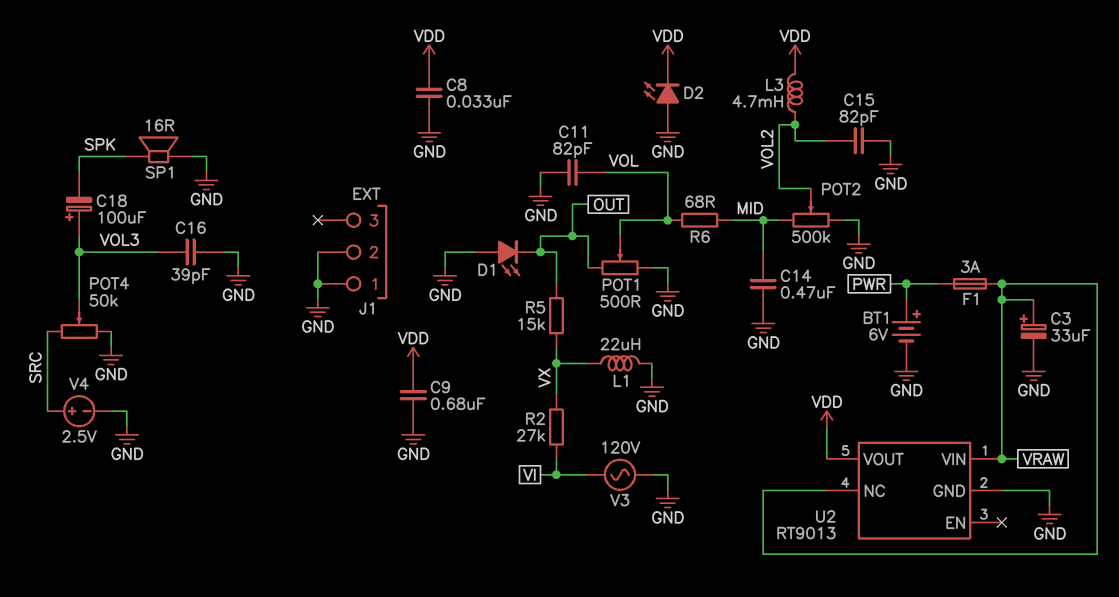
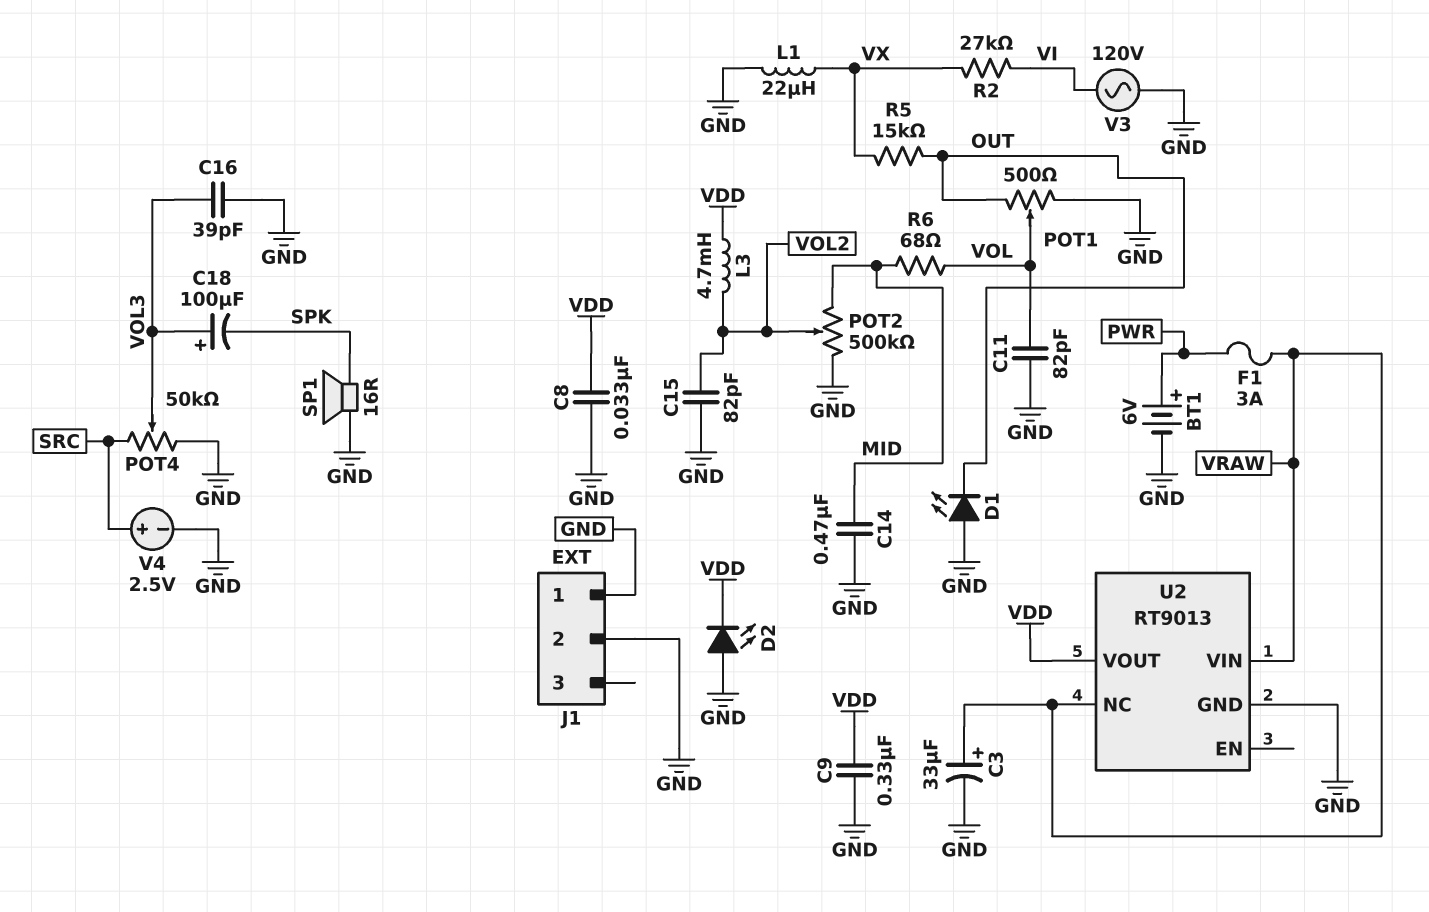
C9: 680nF (GND, VDD) -> 330nF (GND, VDD)

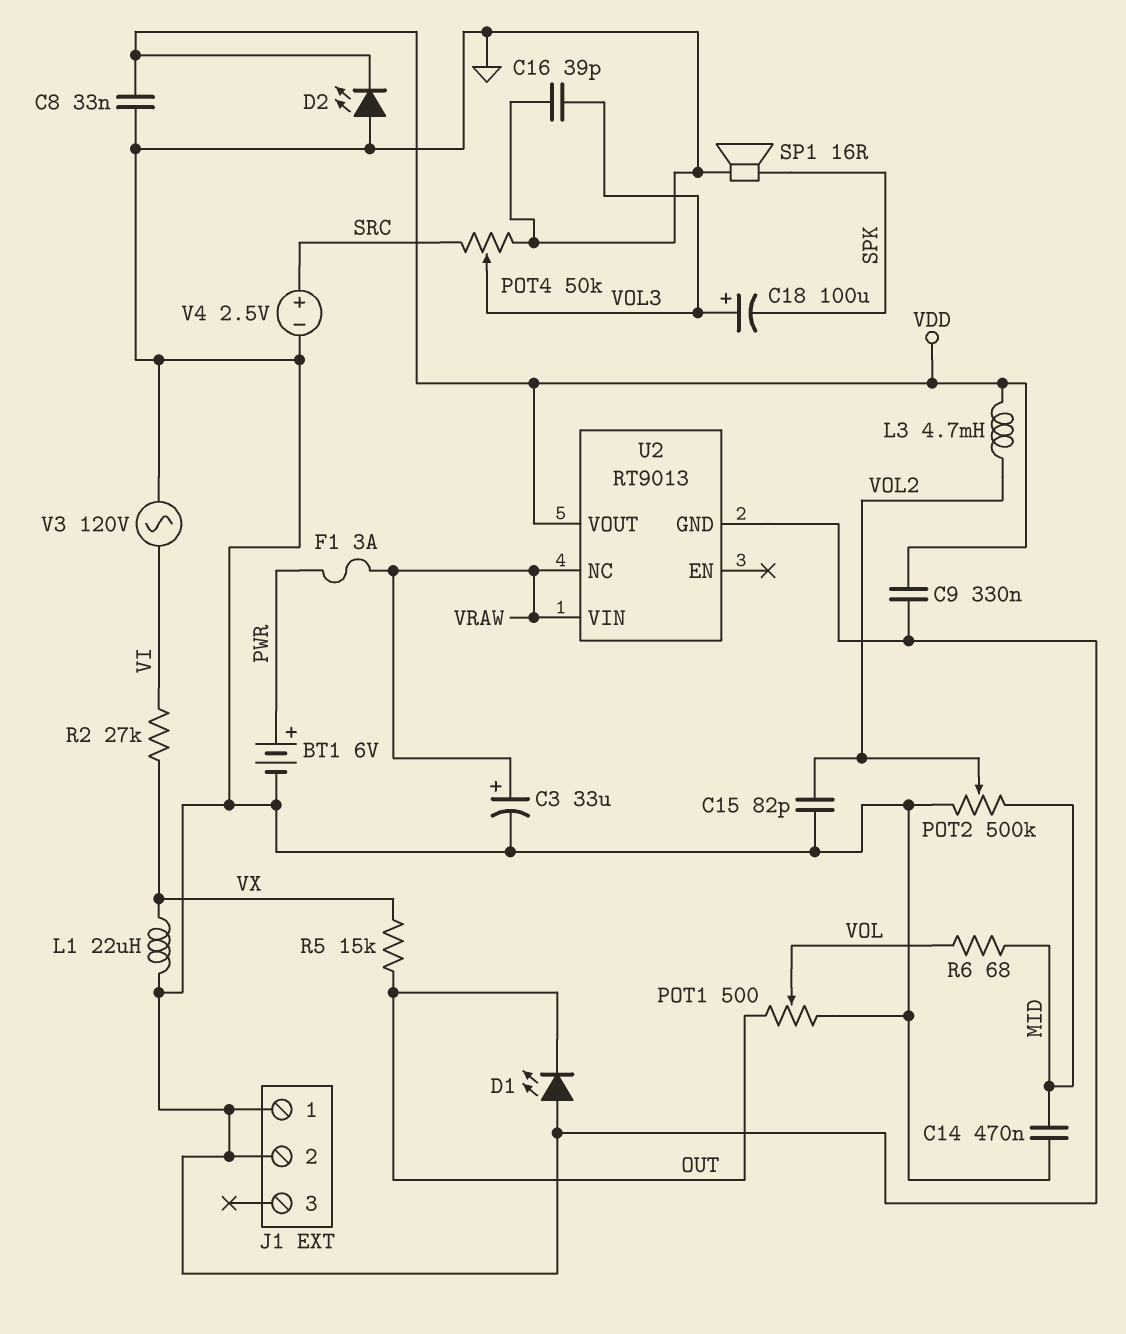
C11: 82pF (GND, VOL) -> none

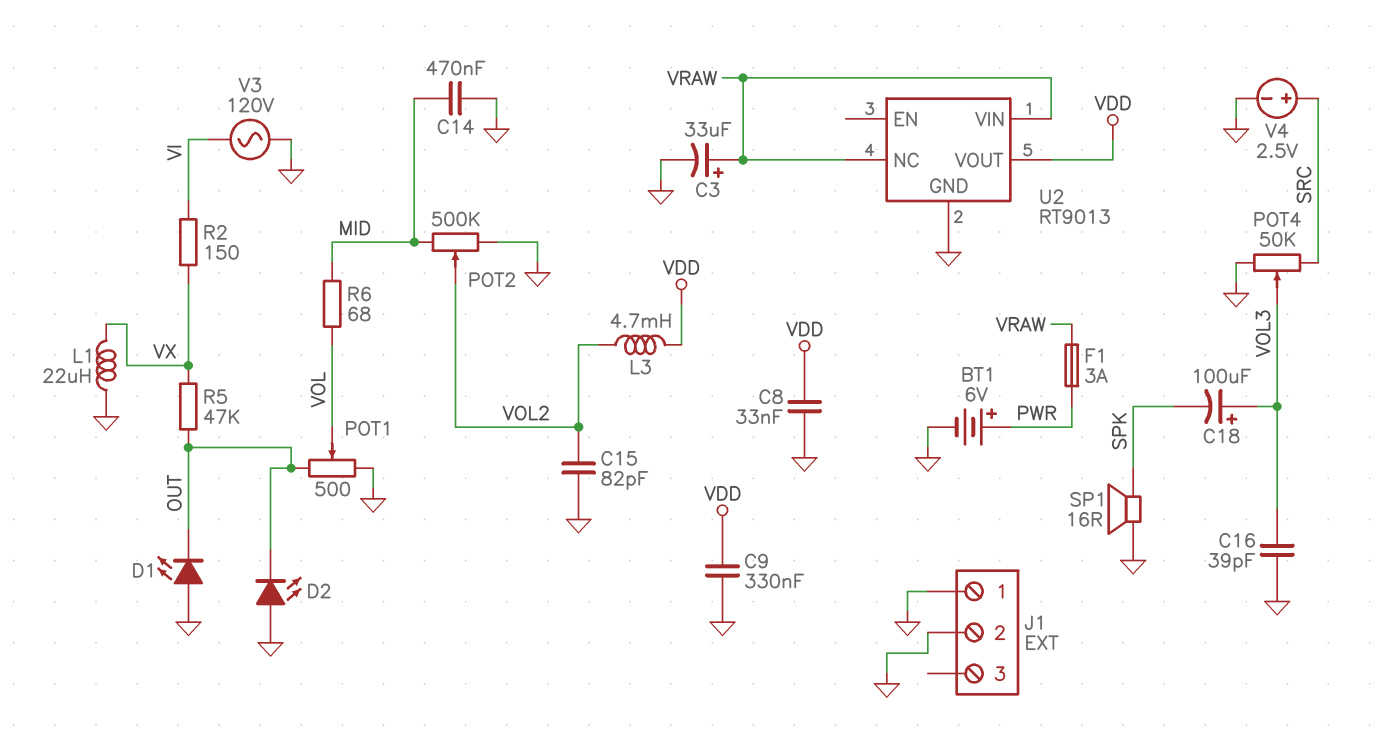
D2: LED (A GND, K VDD) -> LED (A GND, K OUT)
R2: 27k (VI, VX) -> 150 (VI, VX)
R5: 15k (OUT, VX) -> 47k (OUT, VX)

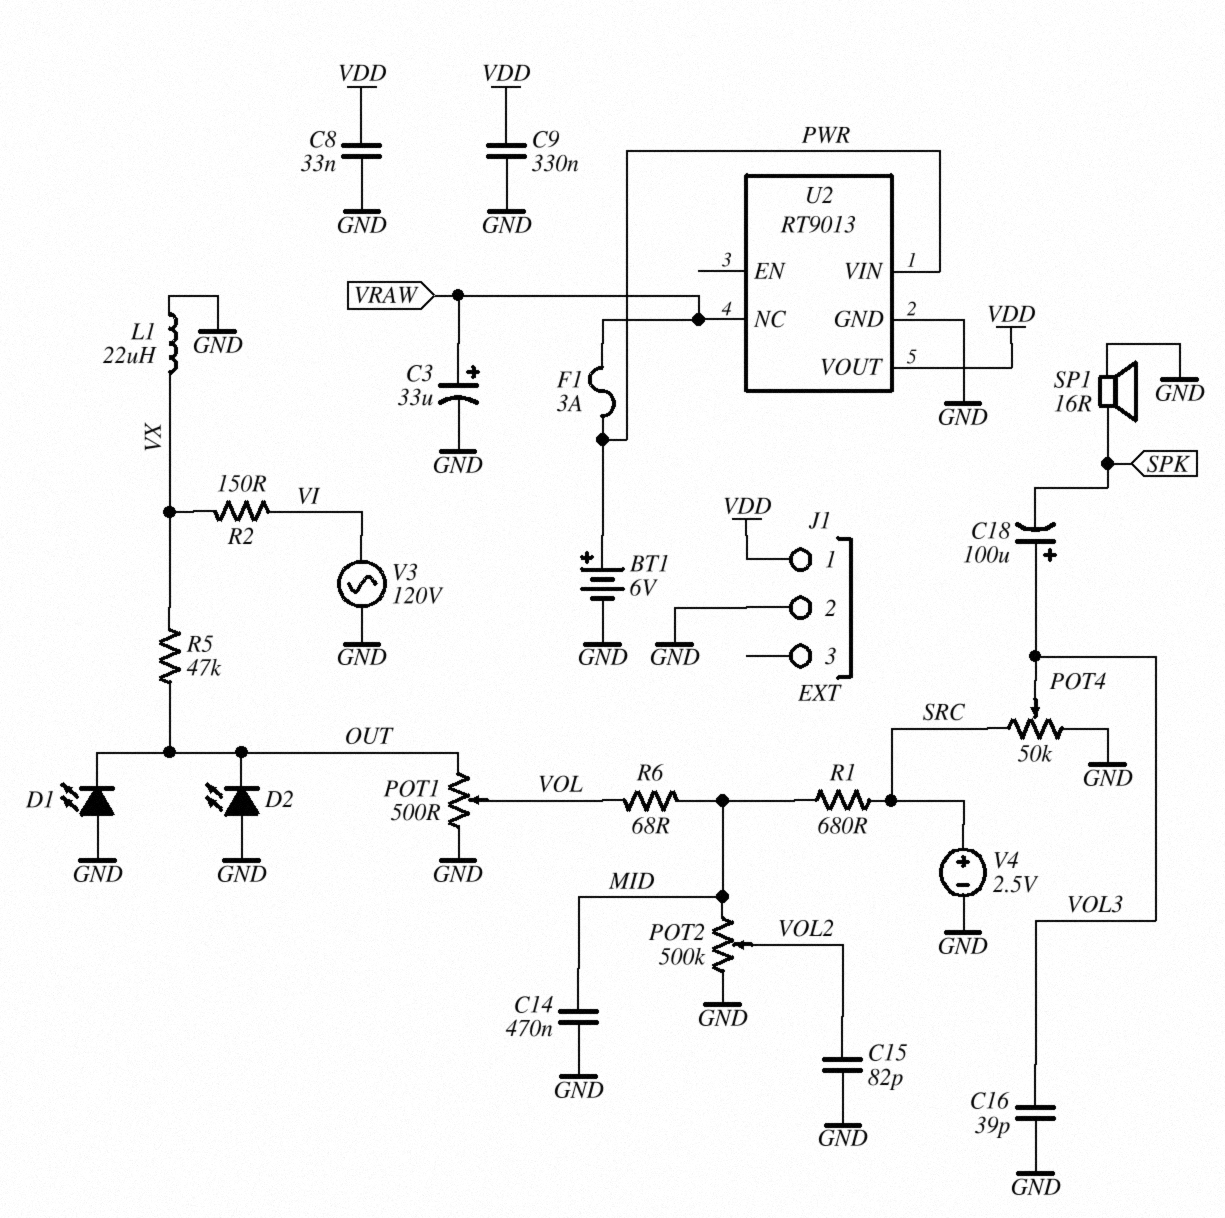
J1 pin 1: GND -> VDD
L3: 4.7mH (VDD, VOL2) -> none
R1: none -> 680 (MID, SRC)
U2 pin VIN: VRAW -> PWR

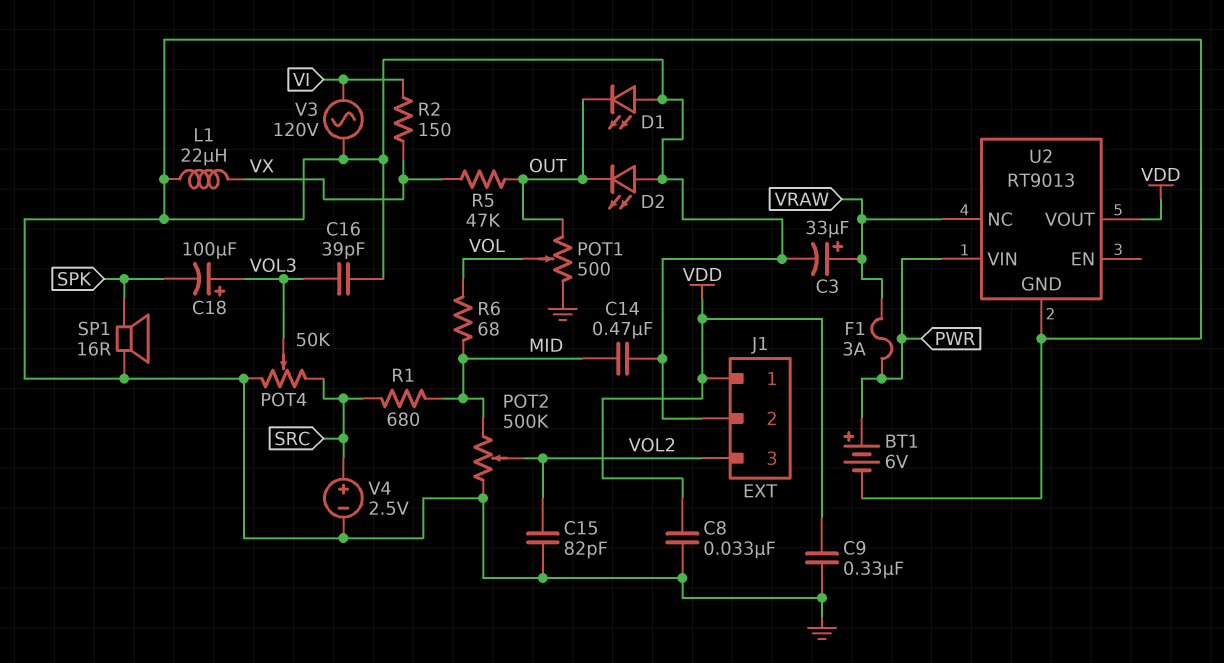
J1 pin 3: none -> VOL2

